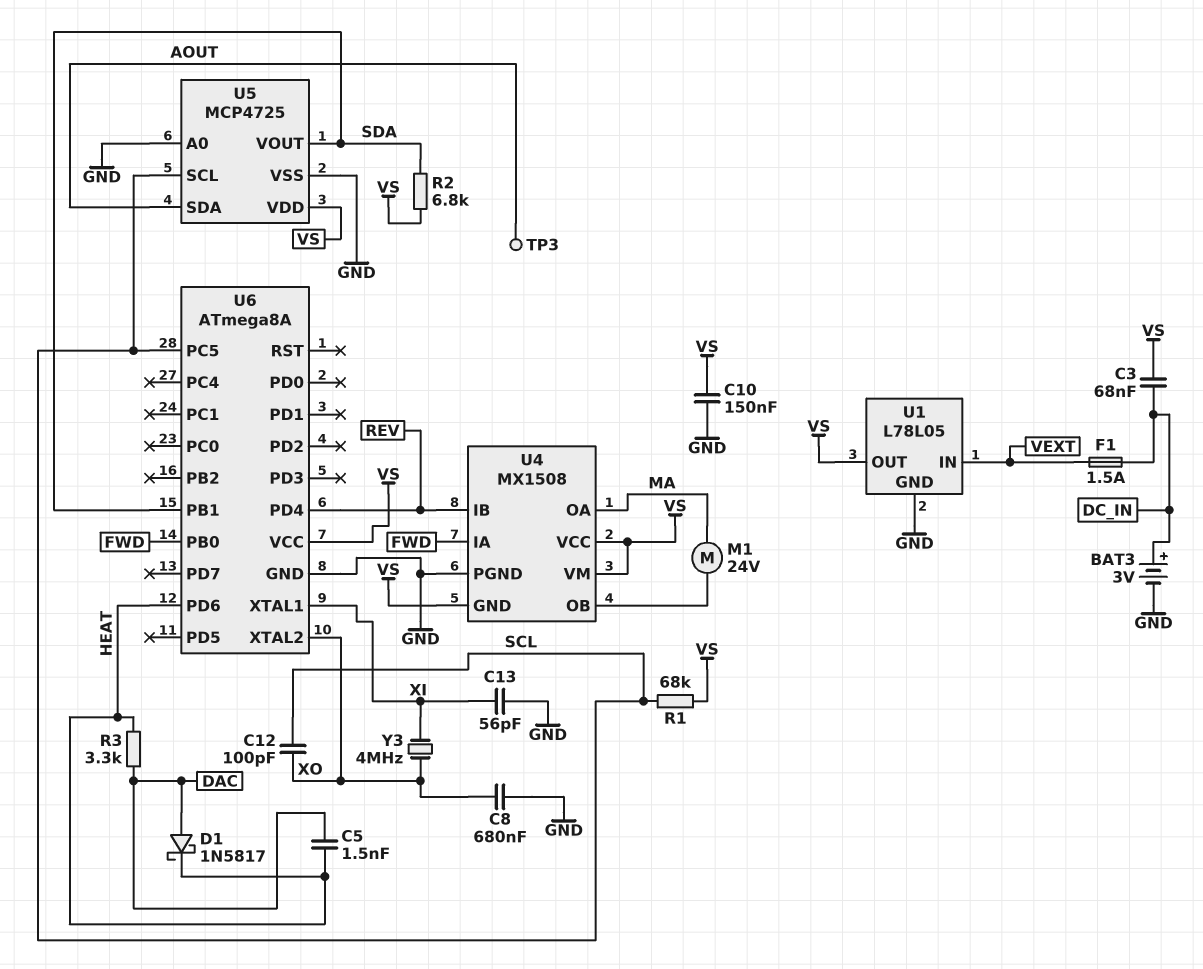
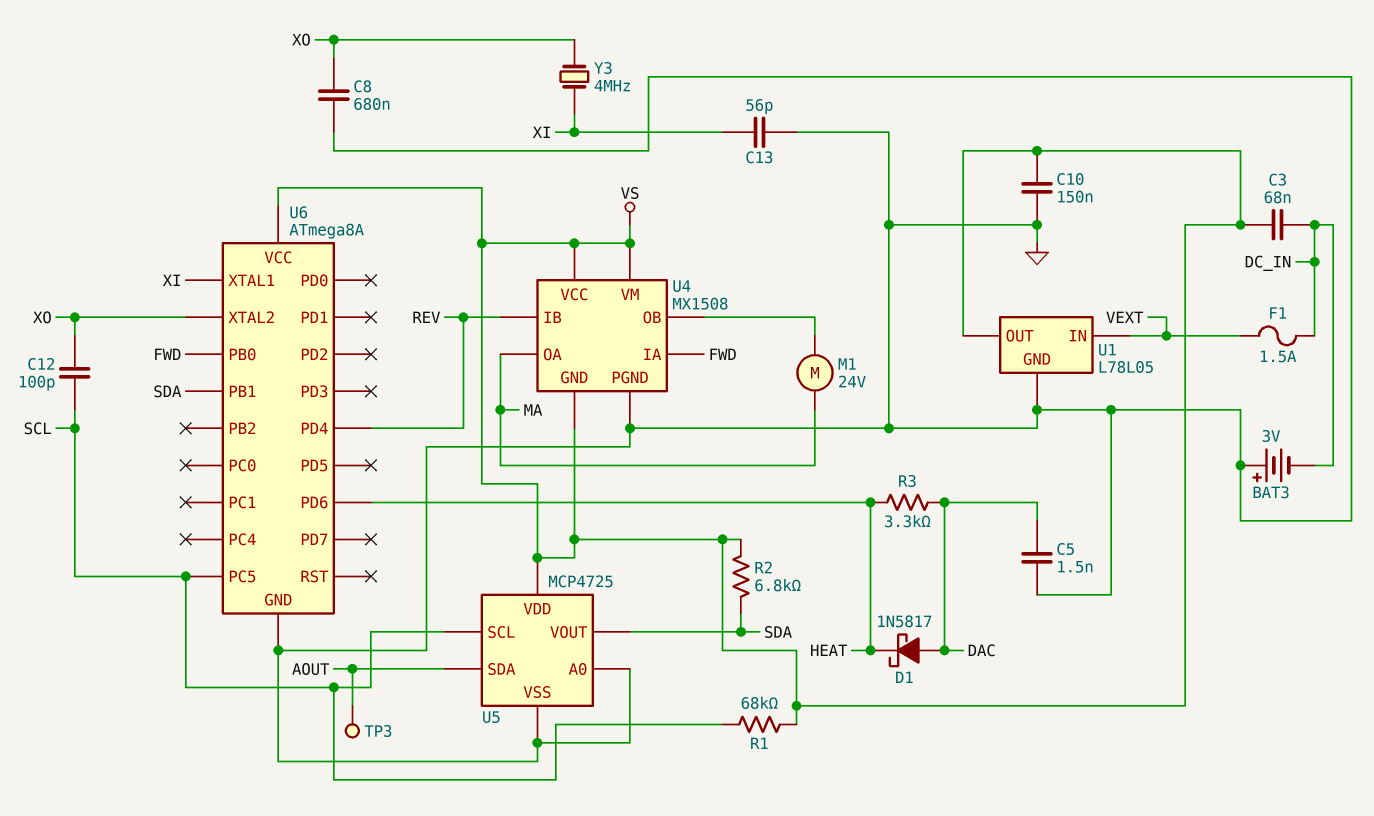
BAT3: 3V (plus DC_IN, minus GND) -> 3V (plus GND, minus DC_IN)
C5: 1.5nF (DAC, HEAT) -> 1.5nF (DAC, GND)

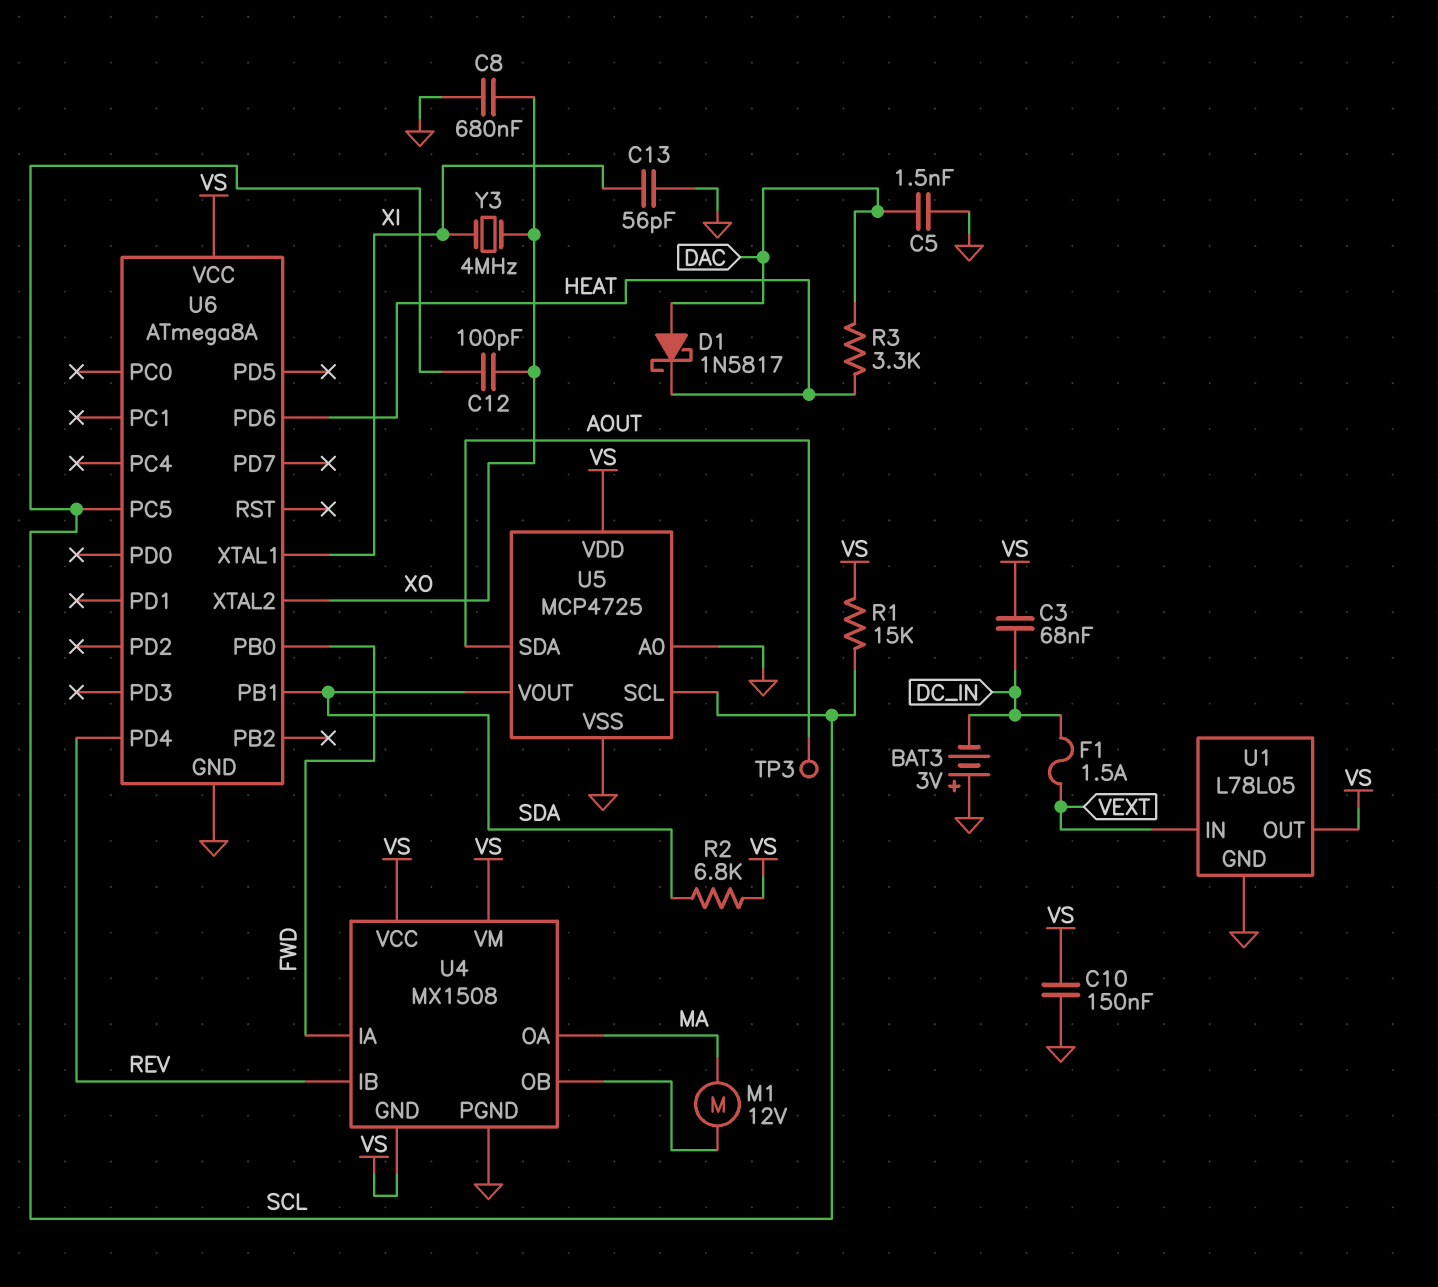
M1: motor 24V (MA, U4/OB) -> motor 12V (MA, U4/OB)
R1: 68k (SCL, VS) -> 15k (SCL, VS)

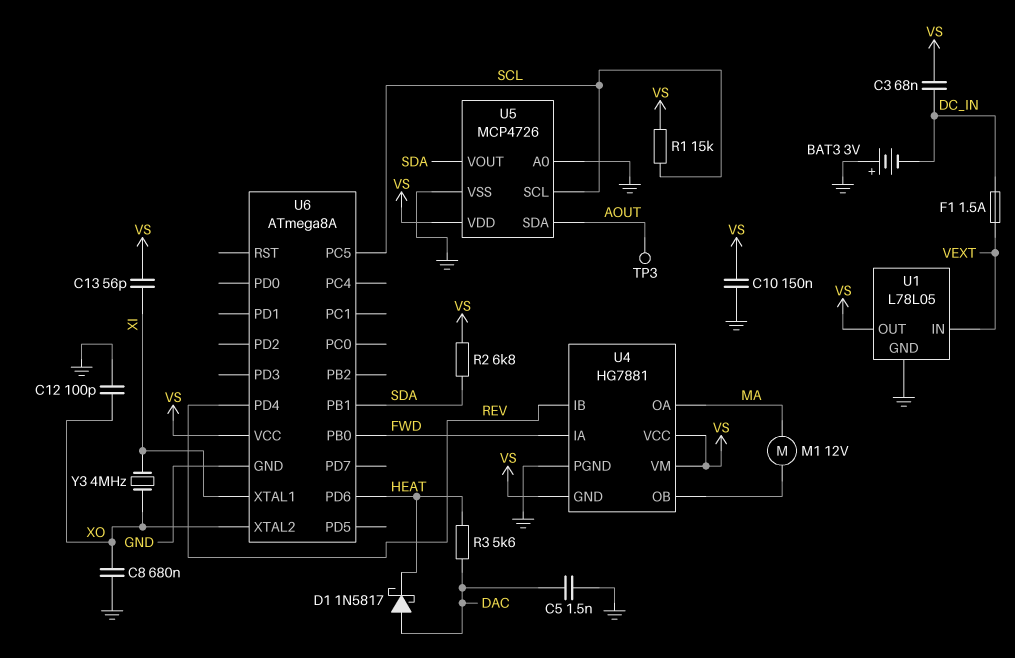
C12: 100pF (SCL, XO) -> 100pF (GND, XO)
C13: 56pF (GND, XI) -> 56pF (VS, XI)
R3: 3.3k (DAC, HEAT) -> 5.6k (DAC, HEAT)
U4: MX1508 -> HG7881
U5: MCP4725 -> MCP4726

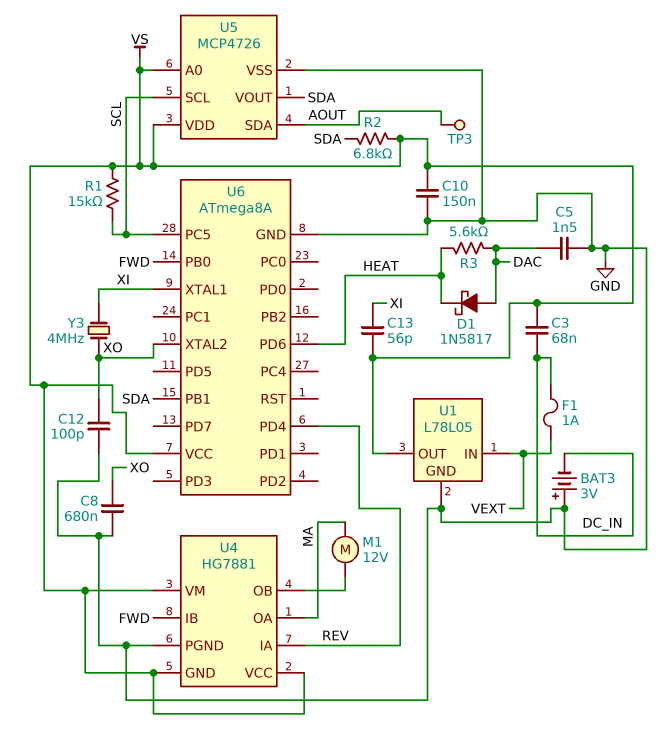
F1: 1.5A (DC_IN, VEXT) -> 1A (DC_IN, VEXT)
U4 pin IA: FWD -> REV
U4 pin IB: REV -> FWD
U5 pin A0: GND -> VS

